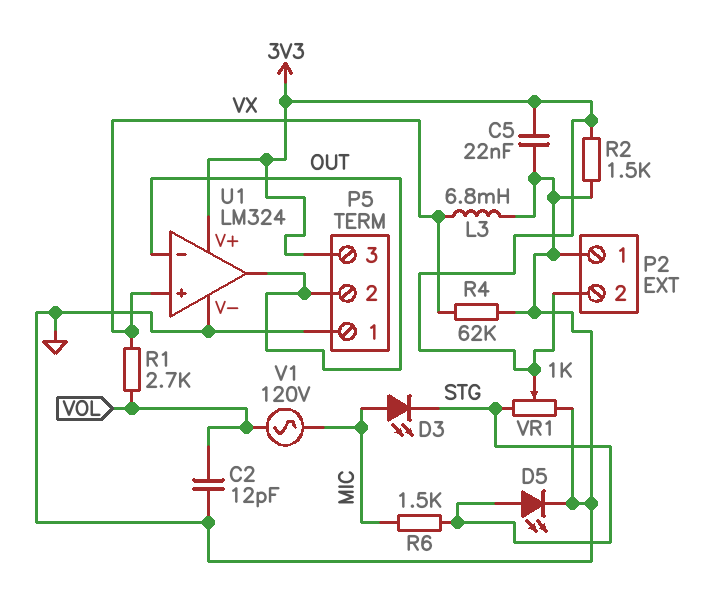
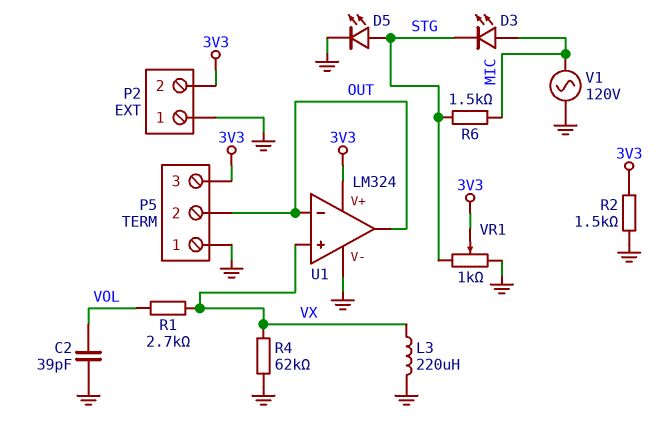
C2: 12pF (GND, VOL) -> 39pF (GND, VOL)
C5: 22nF (3V3, GND) -> none
L3: 6.8mH (GND, VX) -> 220uH (GND, VX)
V1: AC 120V (MIC, VOL) -> AC 120V (GND, MIC)

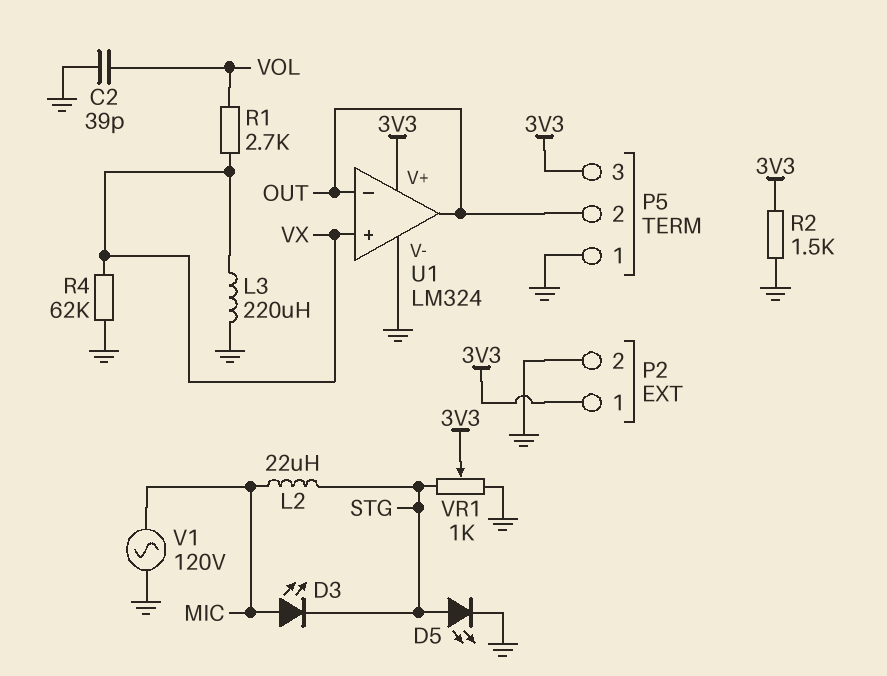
L2: none -> 22uH (MIC, STG)
P2 pin 1: GND -> 3V3
P2 pin 2: 3V3 -> GND
R6: 1.5k (MIC, STG) -> none

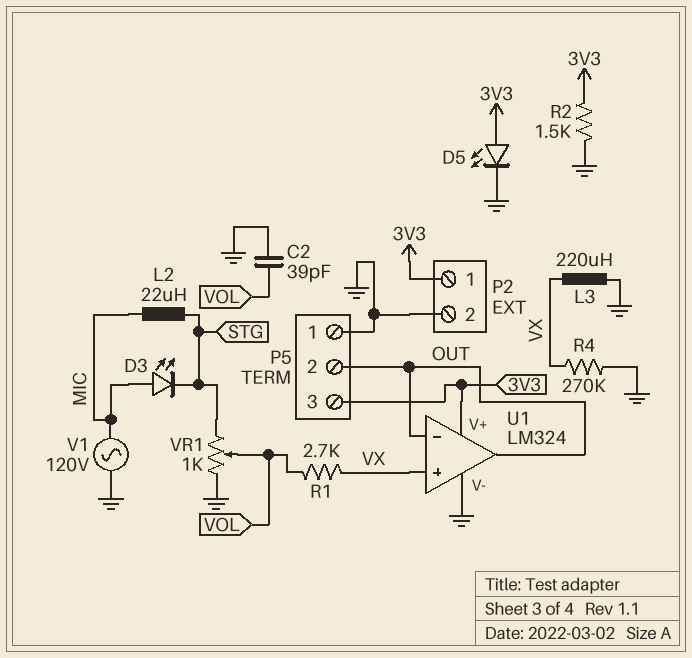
D5: LED (A STG, K GND) -> LED (A 3V3, K GND)
R4: 62k (GND, VX) -> 270k (GND, VX)
VR1: 1k (GND, STG, wiper 3V3) -> 1k (GND, STG, wiper VOL)

